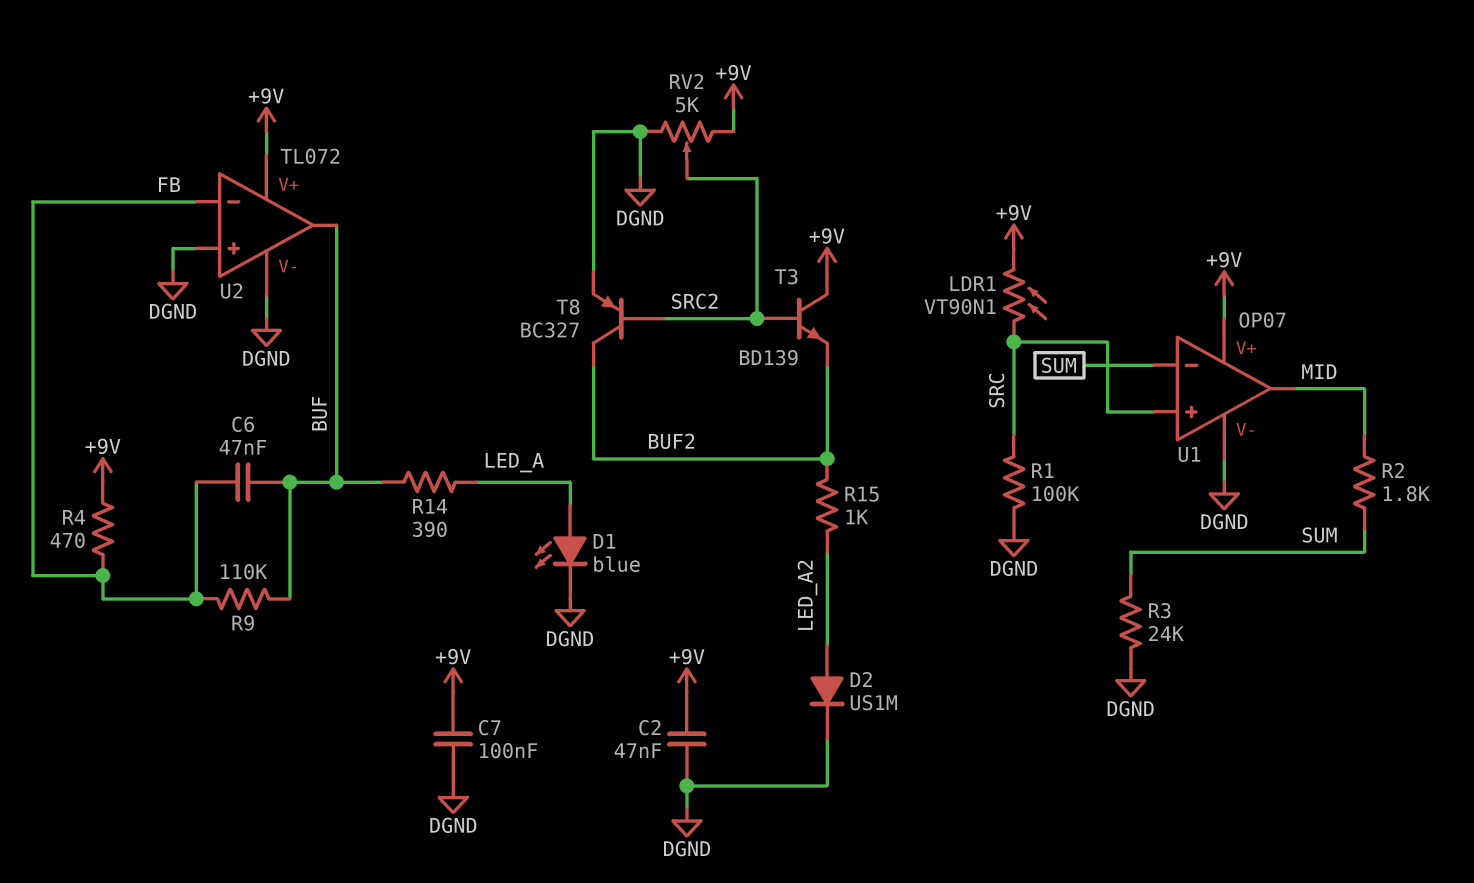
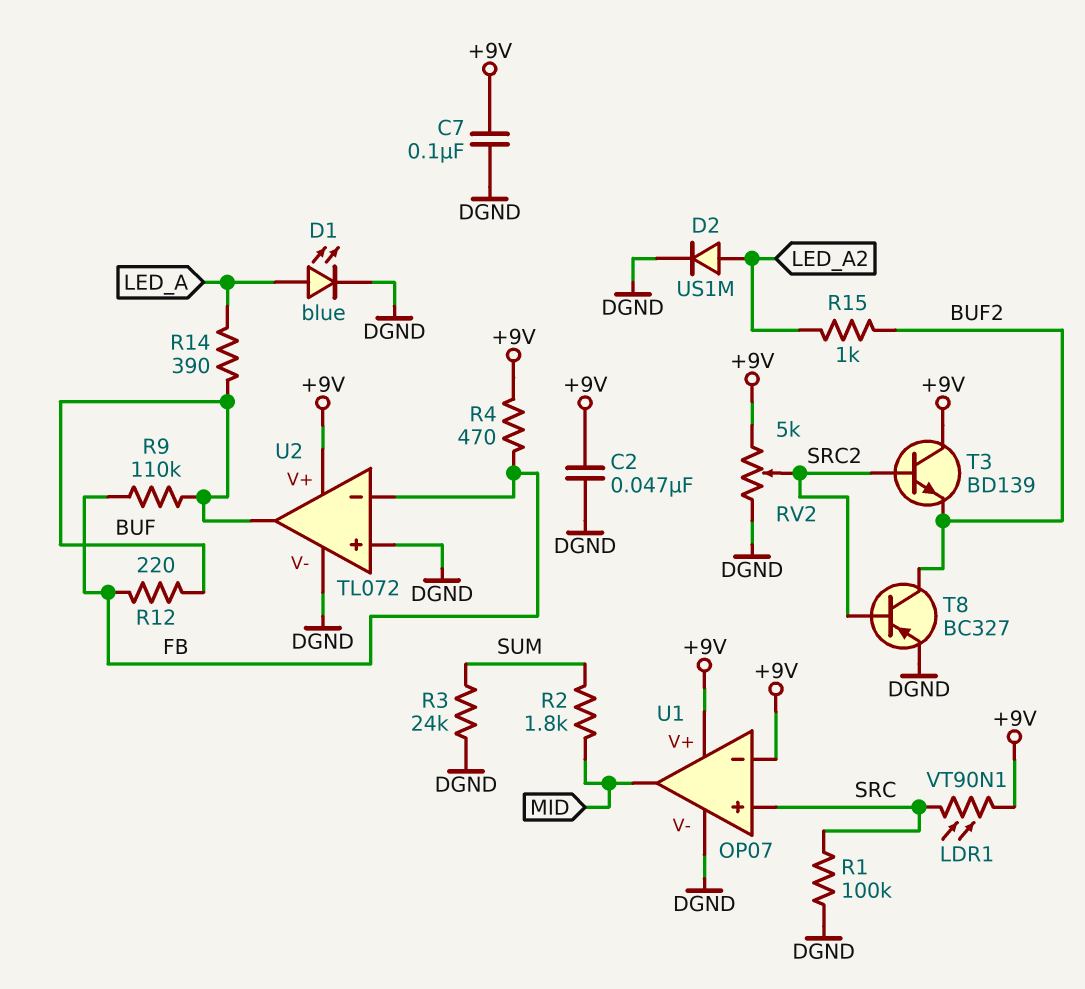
C6: 47nF (BUF, FB) -> none
R12: none -> 220 (BUF, FB)
U1 pin in-: SUM -> +9V

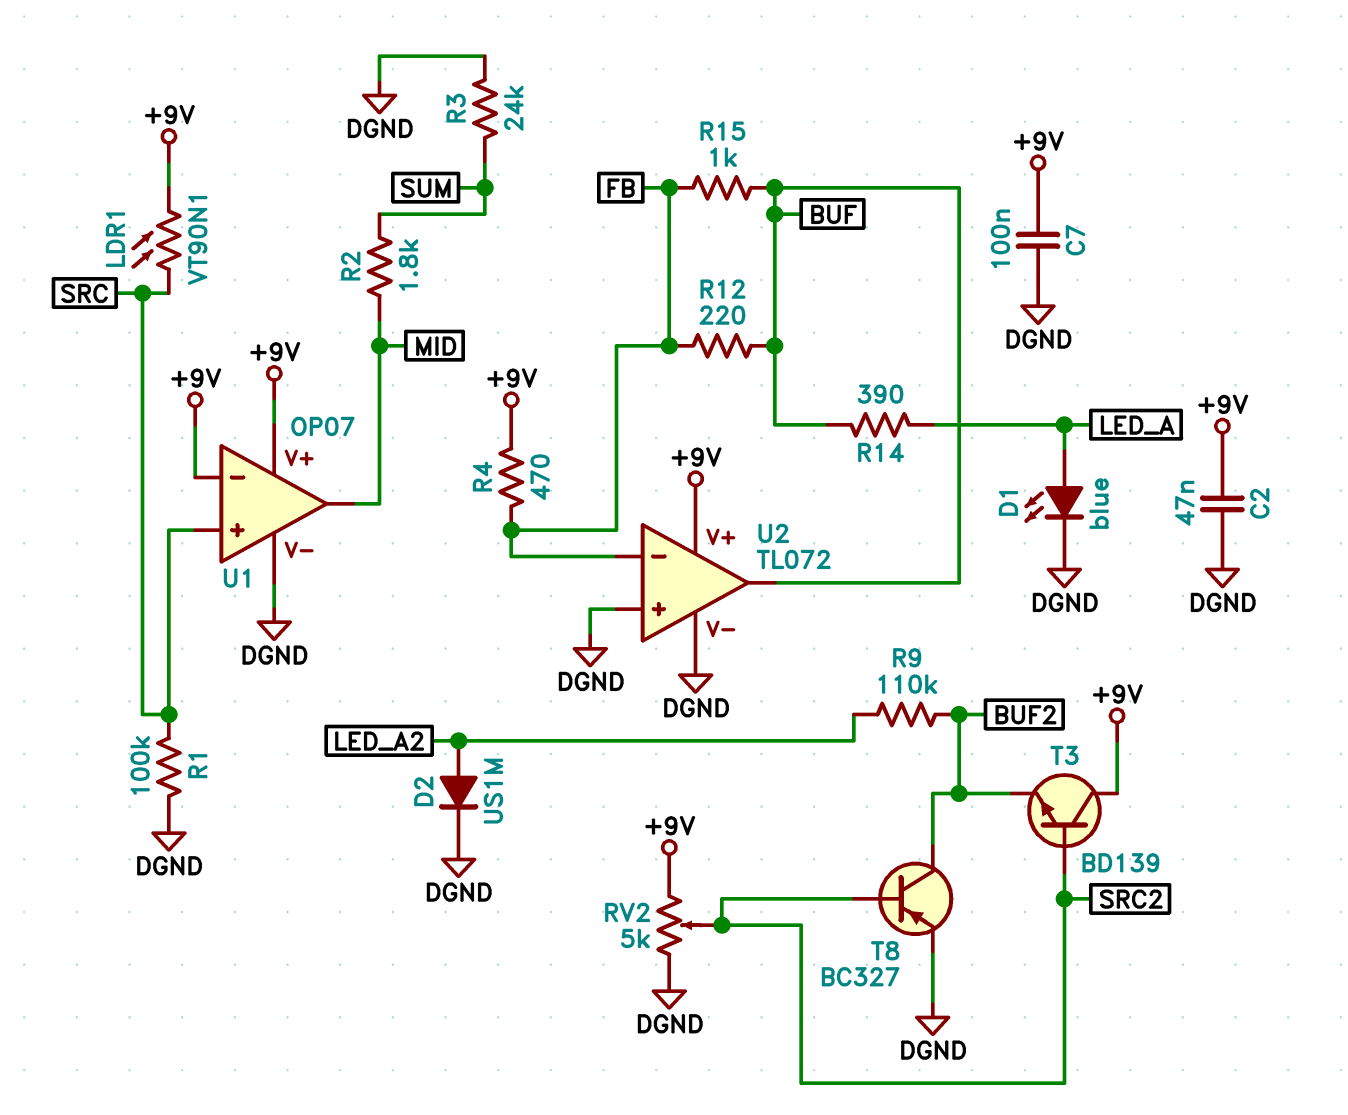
R9: 110k (BUF, FB) -> 110k (BUF2, LED_A2)
R15: 1k (BUF2, LED_A2) -> 1k (BUF, FB)

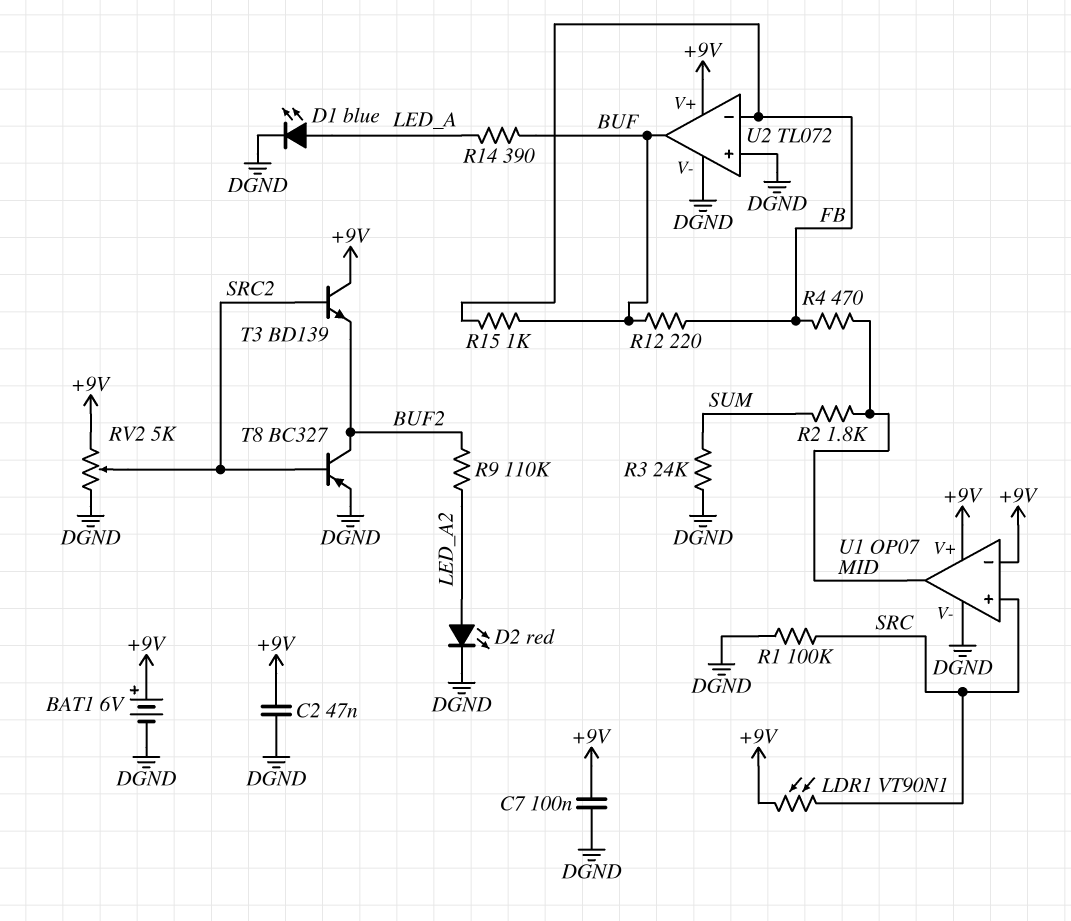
BAT1: none -> 6V (plus +9V, minus DGND)
D2: diode US1M (A LED_A2, K DGND) -> LED red (A LED_A2, K DGND)
R4: 470 (+9V, FB) -> 470 (FB, MID)

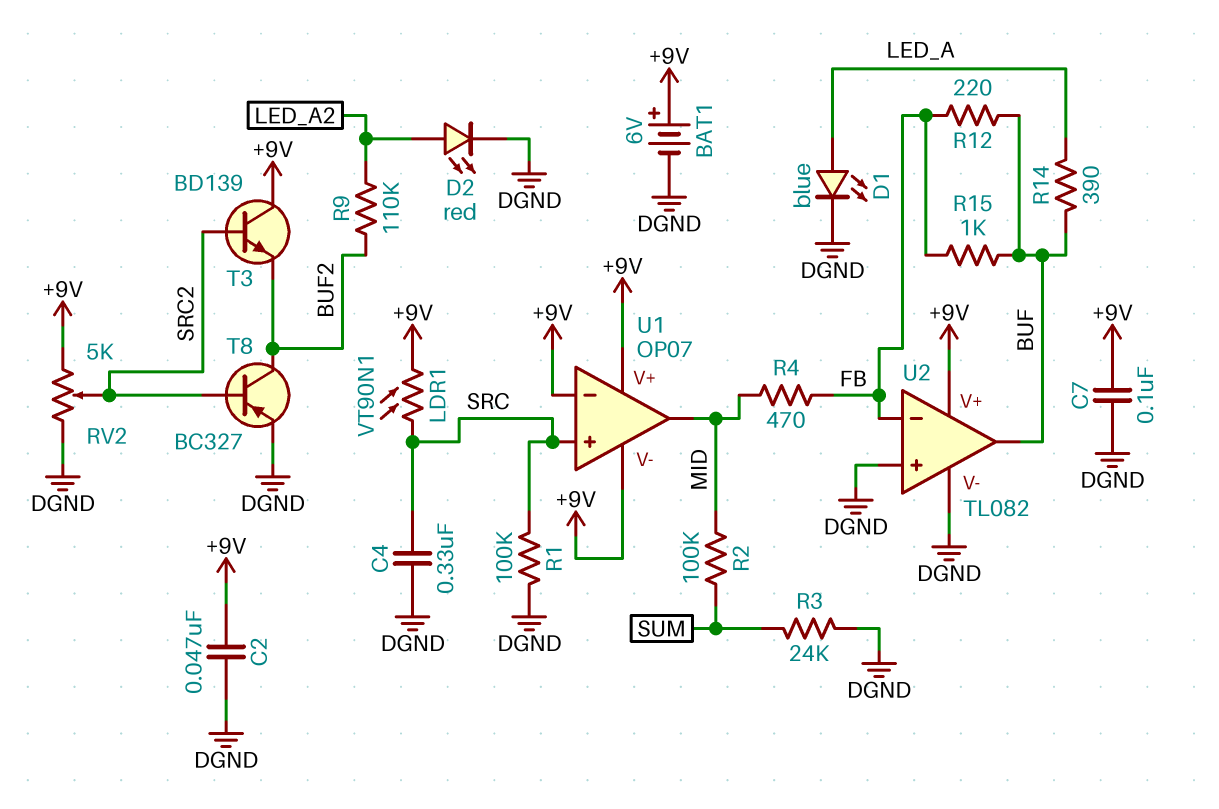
C4: none -> 330nF (DGND, SRC)
R2: 1.8k (MID, SUM) -> 100k (MID, SUM)
U1 pin V-: DGND -> +9V
U2: TL072 -> TL082

